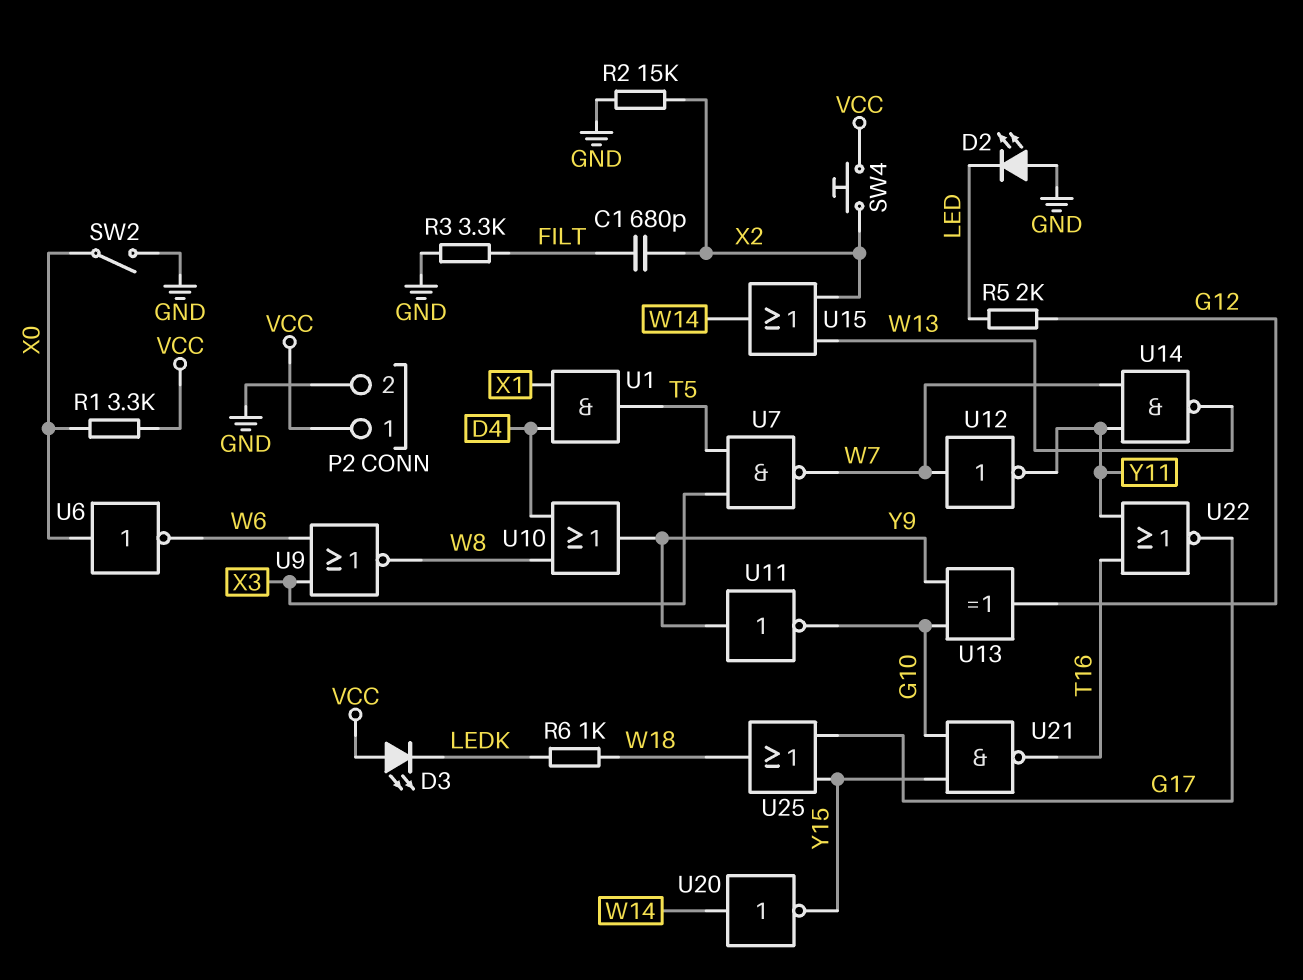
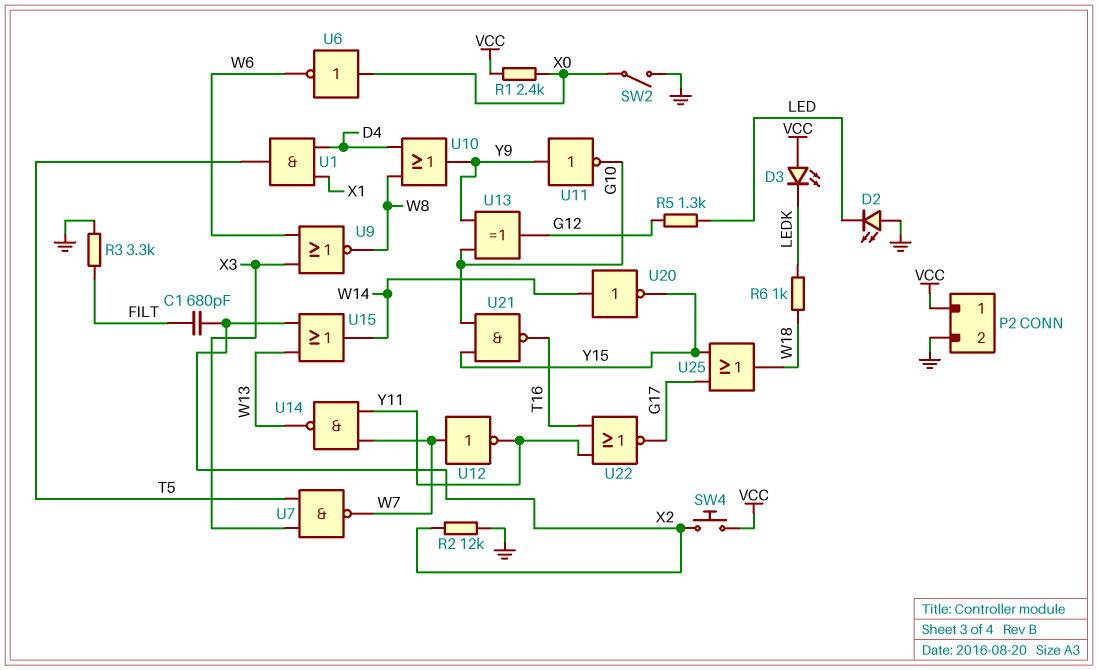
R1: 3.3k (VCC, X0) -> 2.4k (VCC, X0)
R2: 15k (GND, X2) -> 12k (GND, X2)
R5: 2k (G12, LED) -> 1.3k (G12, LED)

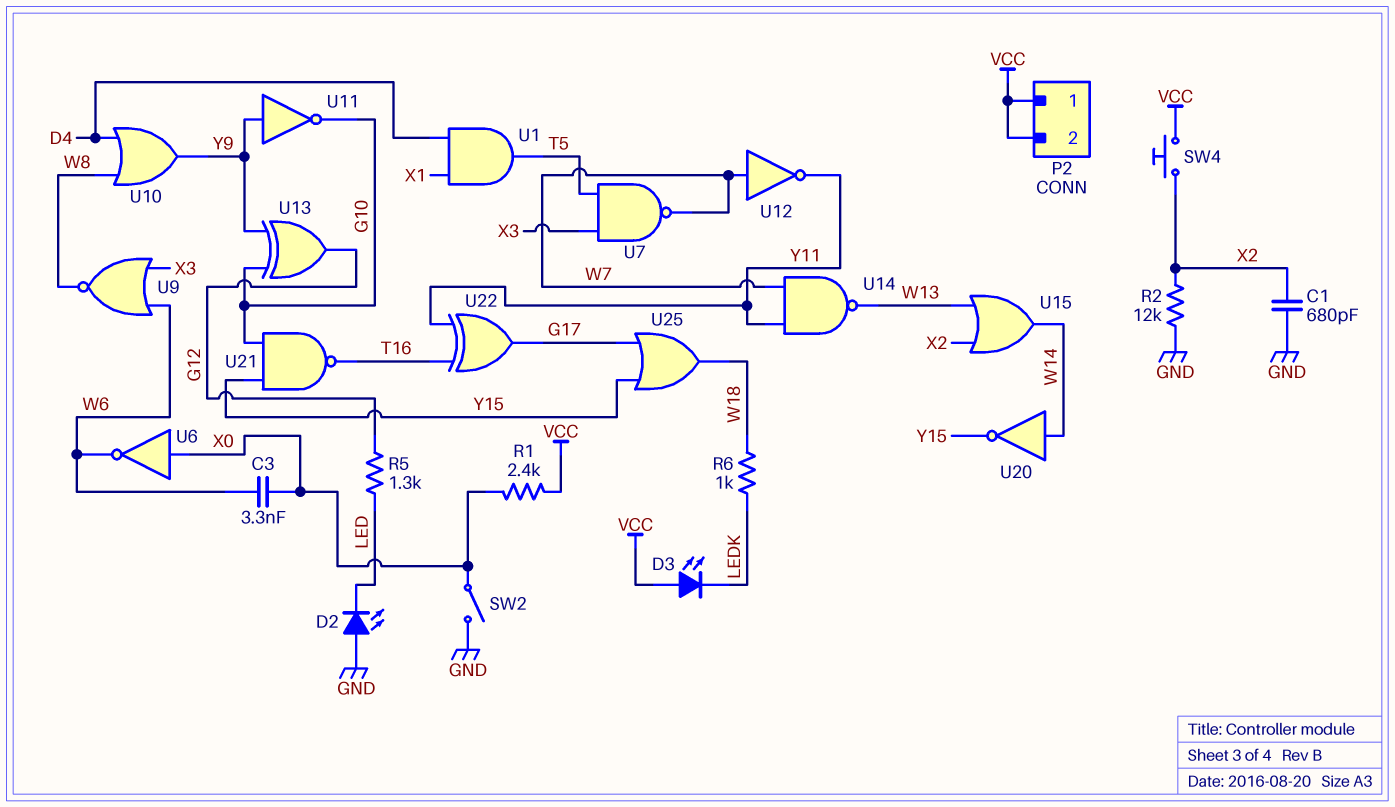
C1: 680pF (FILT, X2) -> 680pF (GND, X2)
C3: none -> 3.3nF (W6, X0)
P2 pin 2: GND -> VCC
R3: 3.3k (FILT, GND) -> none
U22: NOR (in T16, in Y11, out G17) -> XOR (in T16, in Y11, out G17)

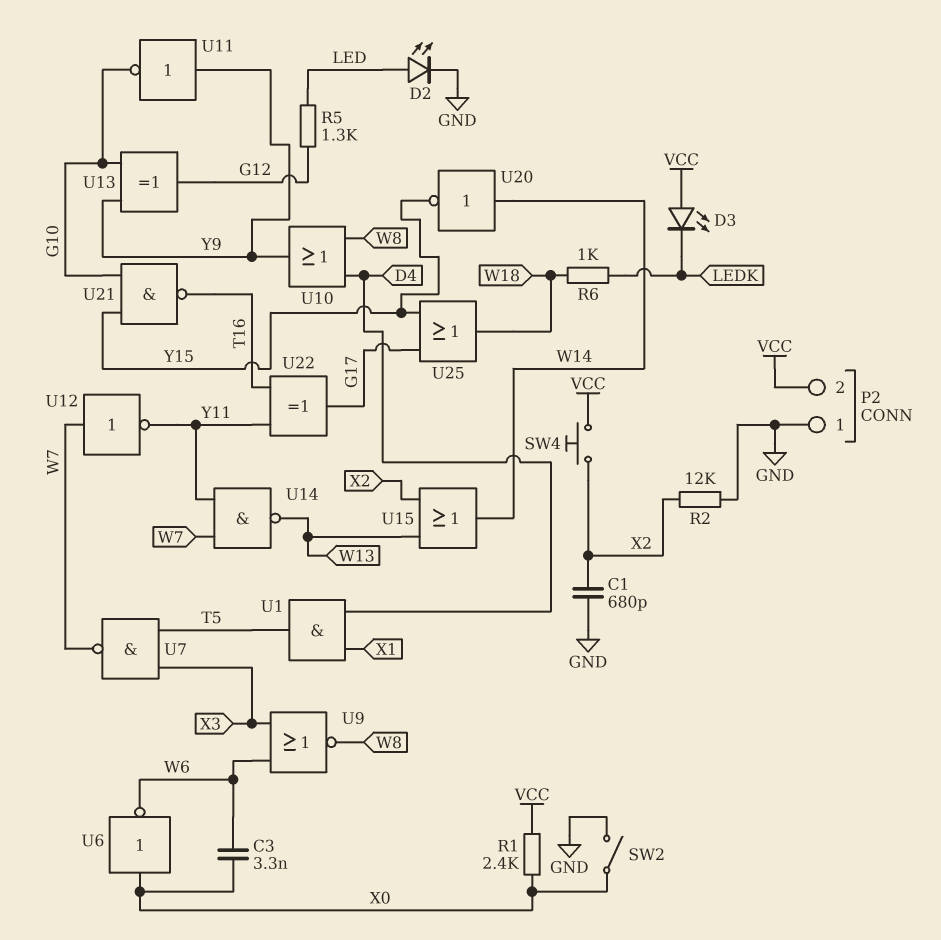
D2: LED (A GND, K LED) -> LED (A LED, K GND)
P2 pin 1: VCC -> GND

